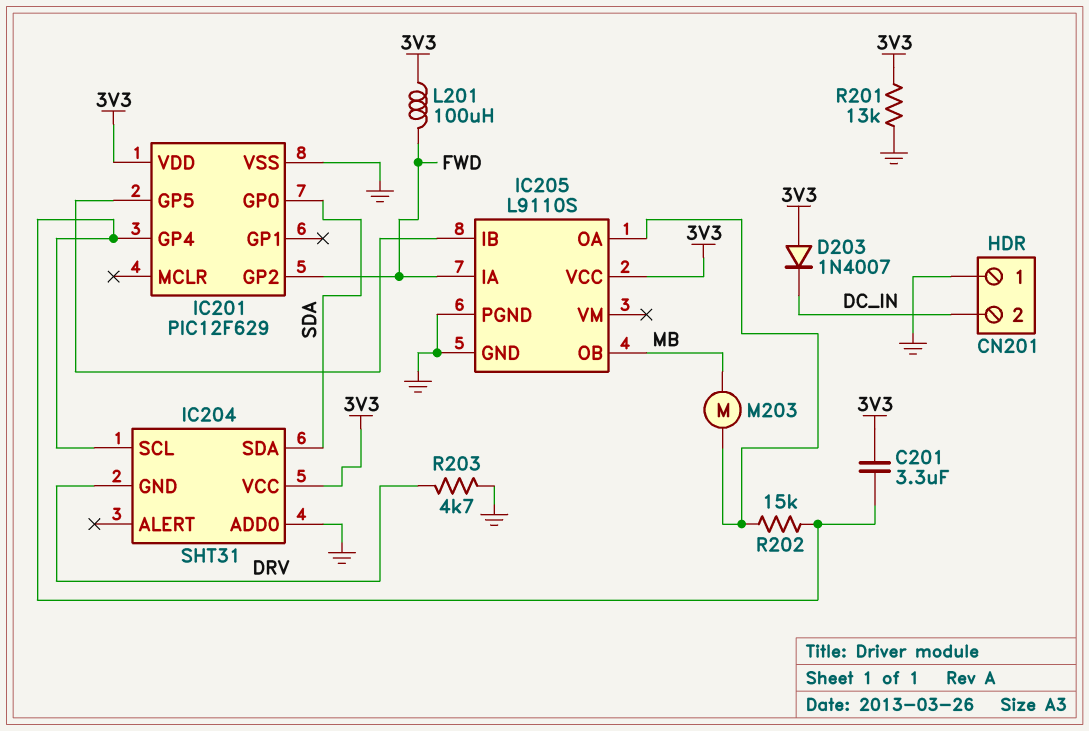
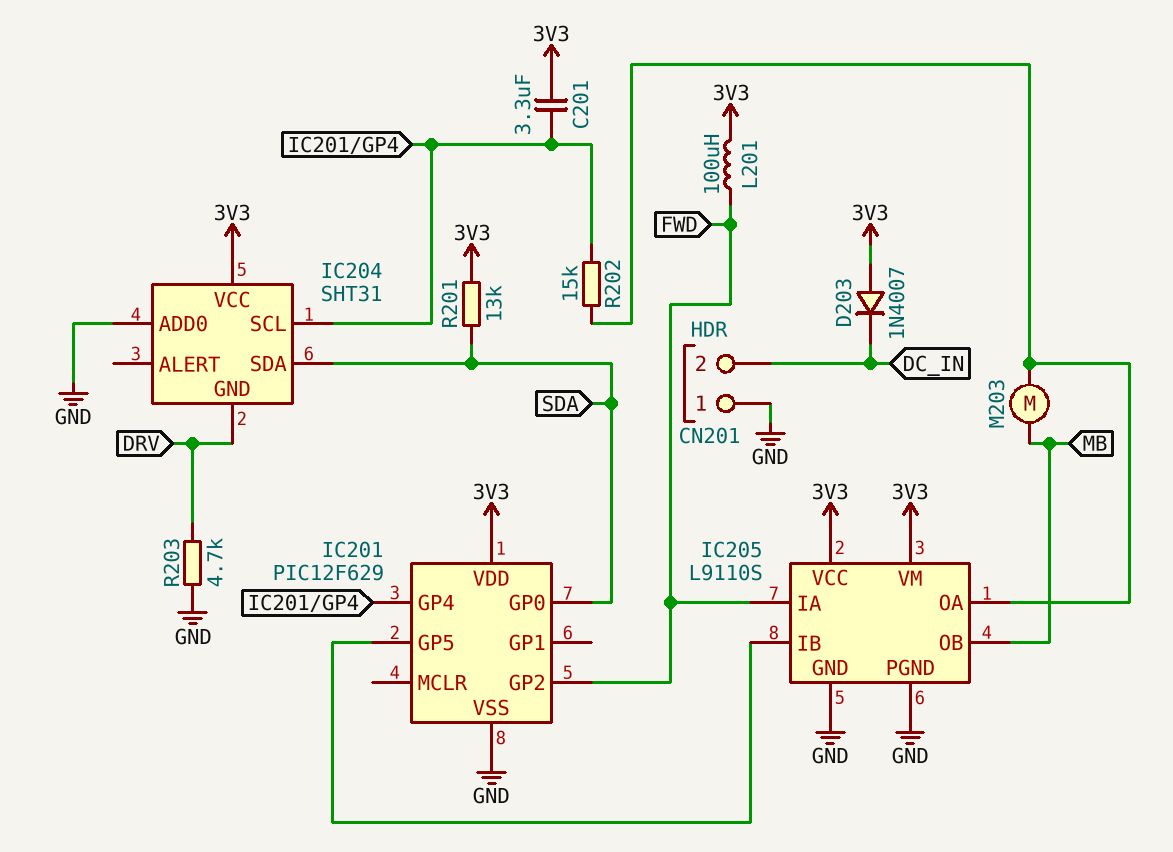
IC205 pin VM: none -> 3V3
R201: 13k (3V3, GND) -> 13k (3V3, SDA)

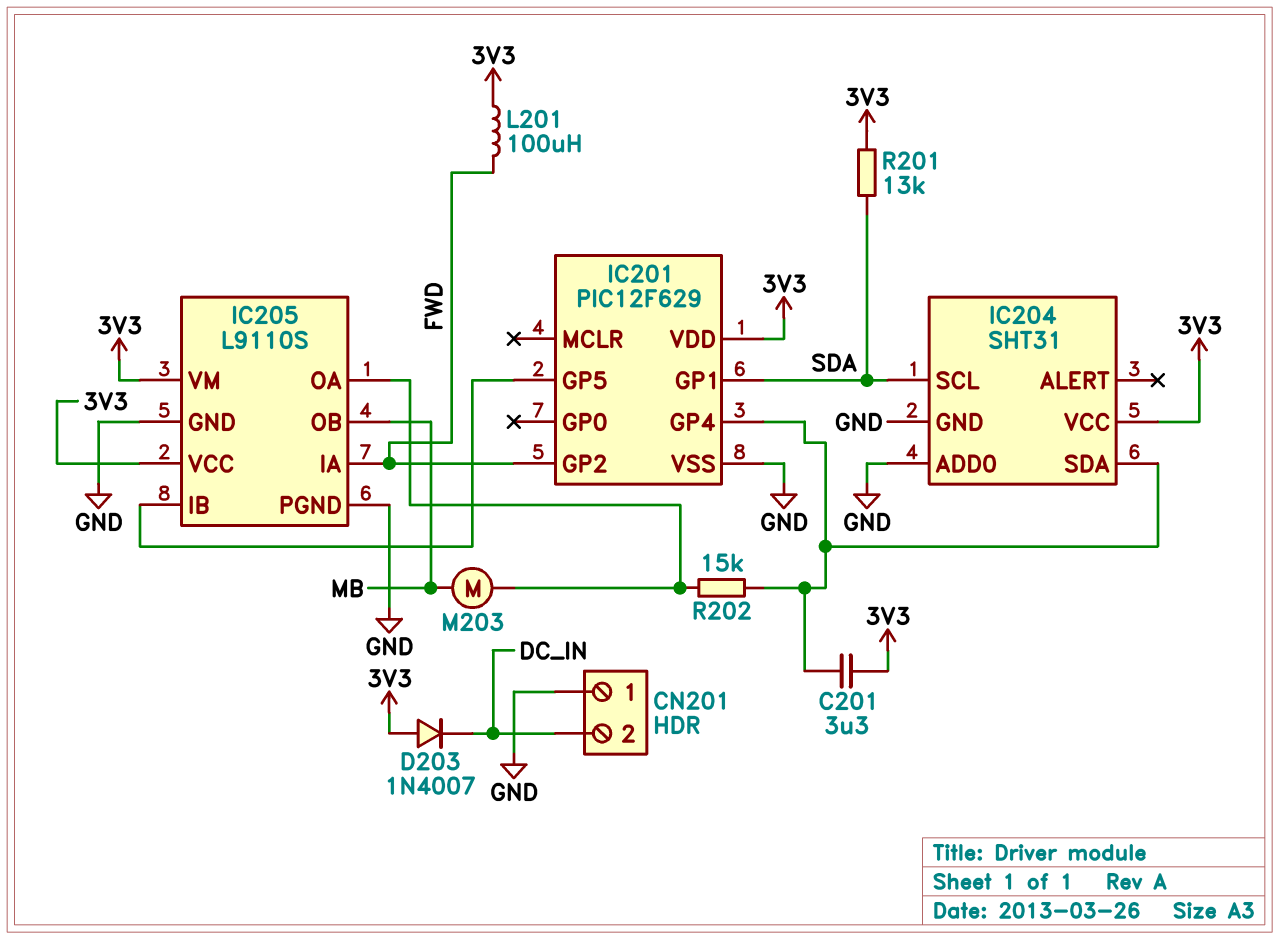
IC201 pin GP0: SDA -> none
IC201 pin GP1: none -> SDA
IC204 pin GND: DRV -> GND
IC204 pin SCL: IC201/GP4 -> SDA
IC204 pin SDA: SDA -> IC201/GP4
R203: 4.7k (DRV, GND) -> none

